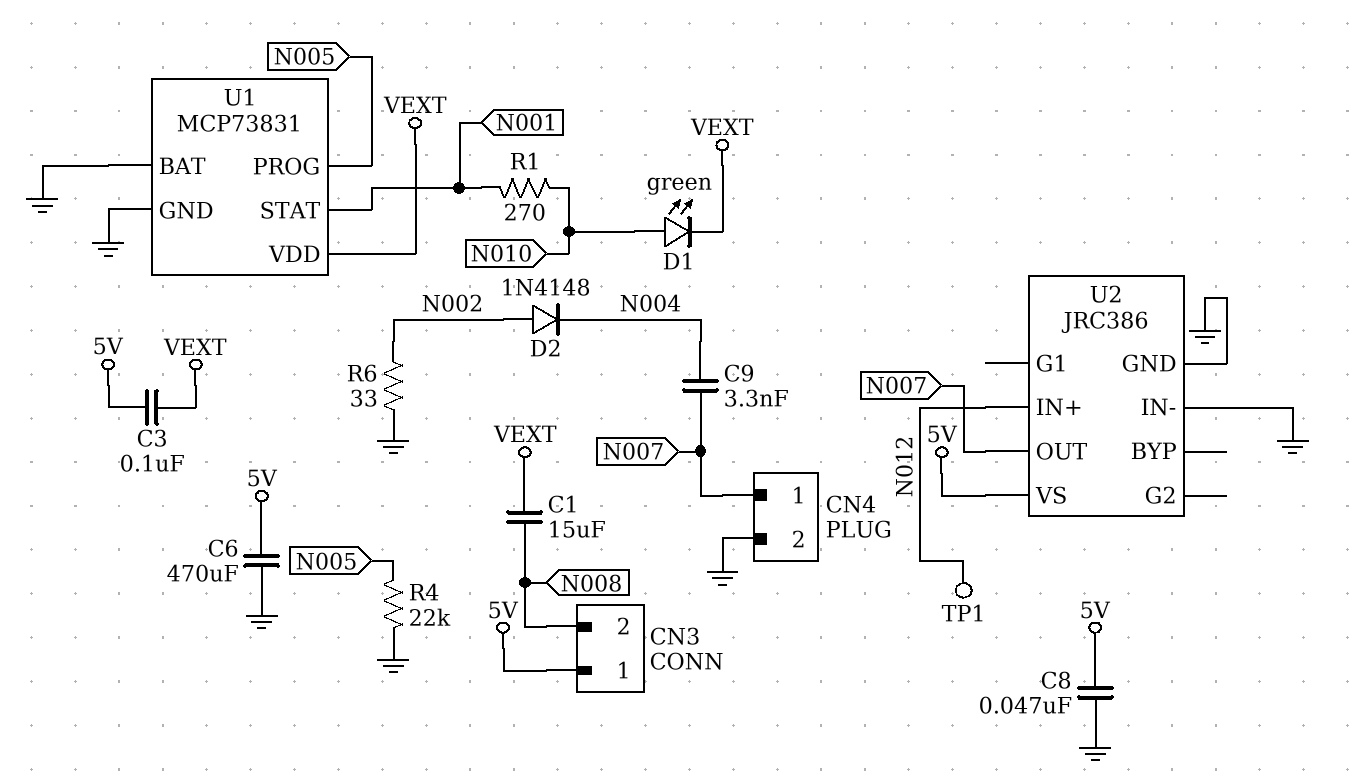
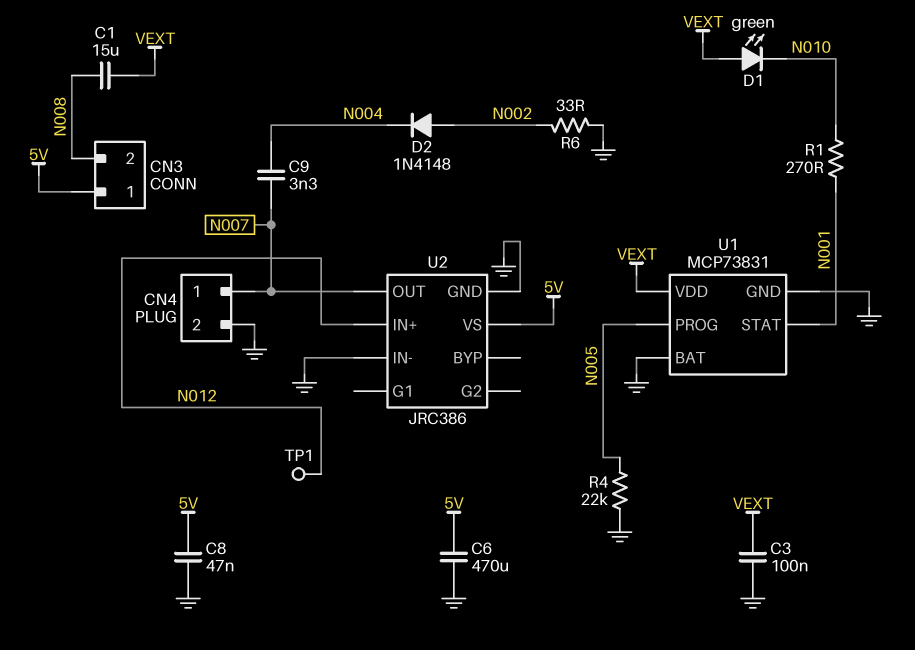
C3: 100nF (5V, VEXT) -> 100nF (GND, VEXT)
D1: LED green (A N010, K VEXT) -> LED green (A VEXT, K N010)

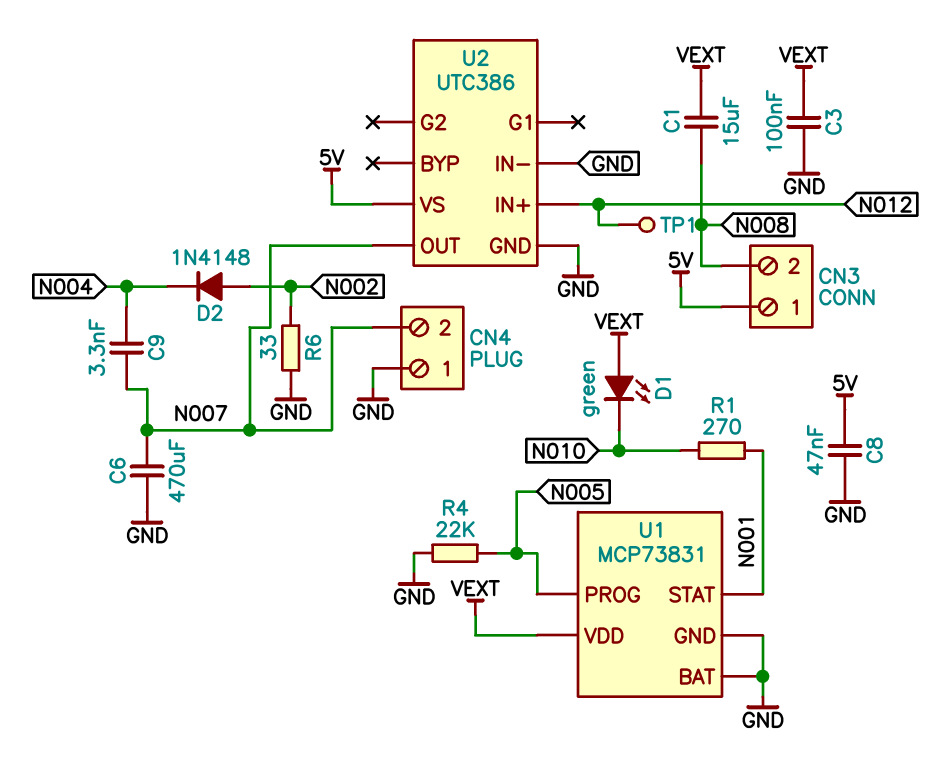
C6: 470uF (5V, GND) -> 470uF (GND, N007)
CN4 pin 1: N007 -> GND
CN4 pin 2: GND -> N007
U2: JRC386 -> UTC386

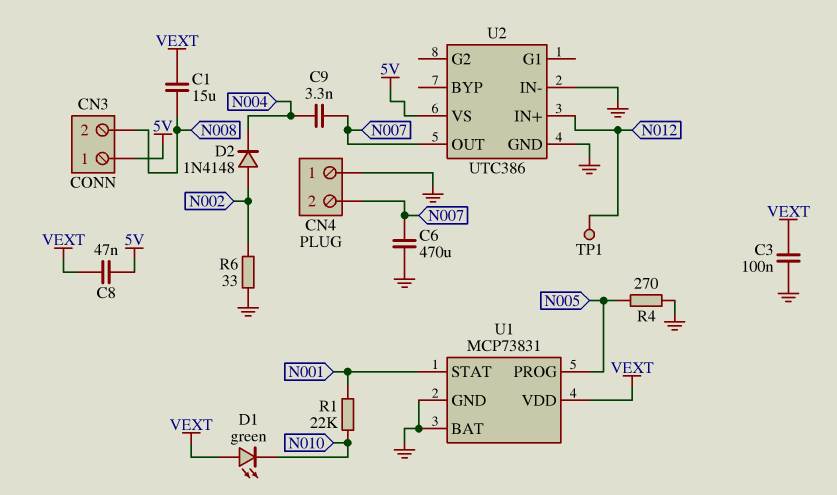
C8: 47nF (5V, GND) -> 47nF (5V, VEXT)
R1: 270 (N001, N010) -> 22k (N001, N010)
R4: 22k (GND, N005) -> 270 (GND, N005)

